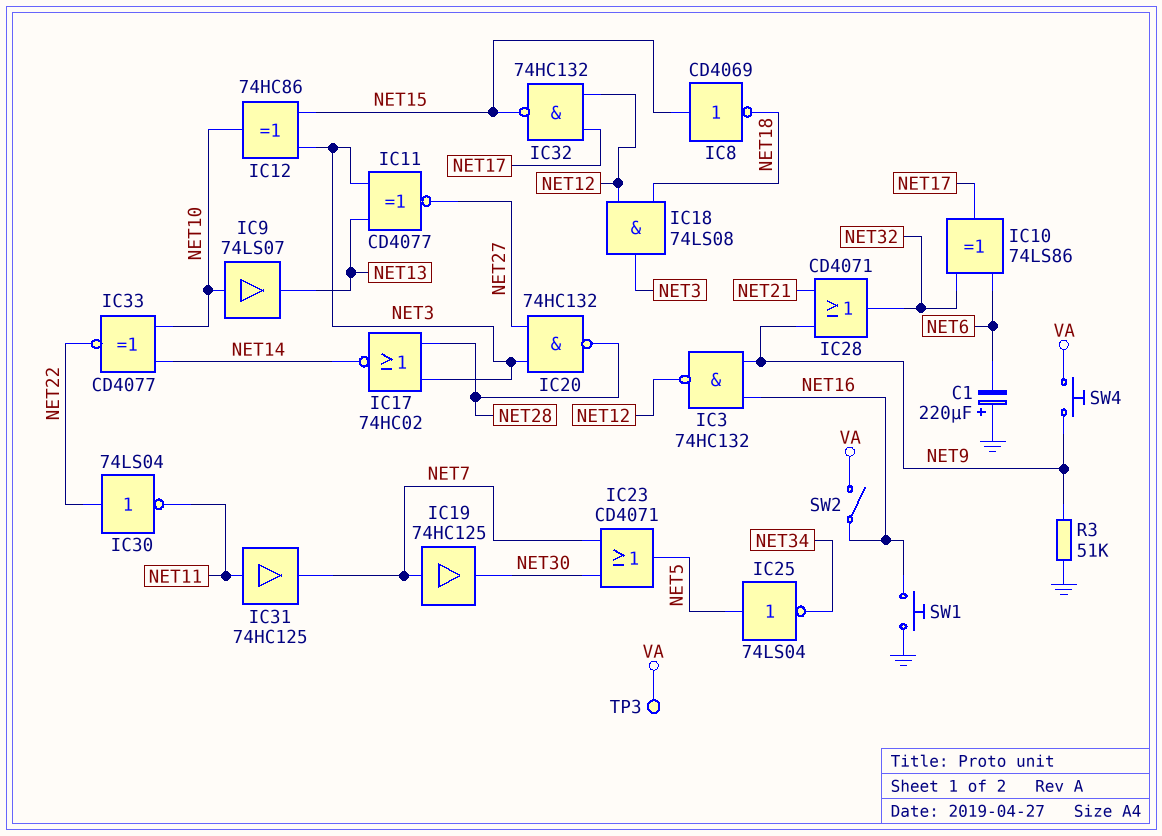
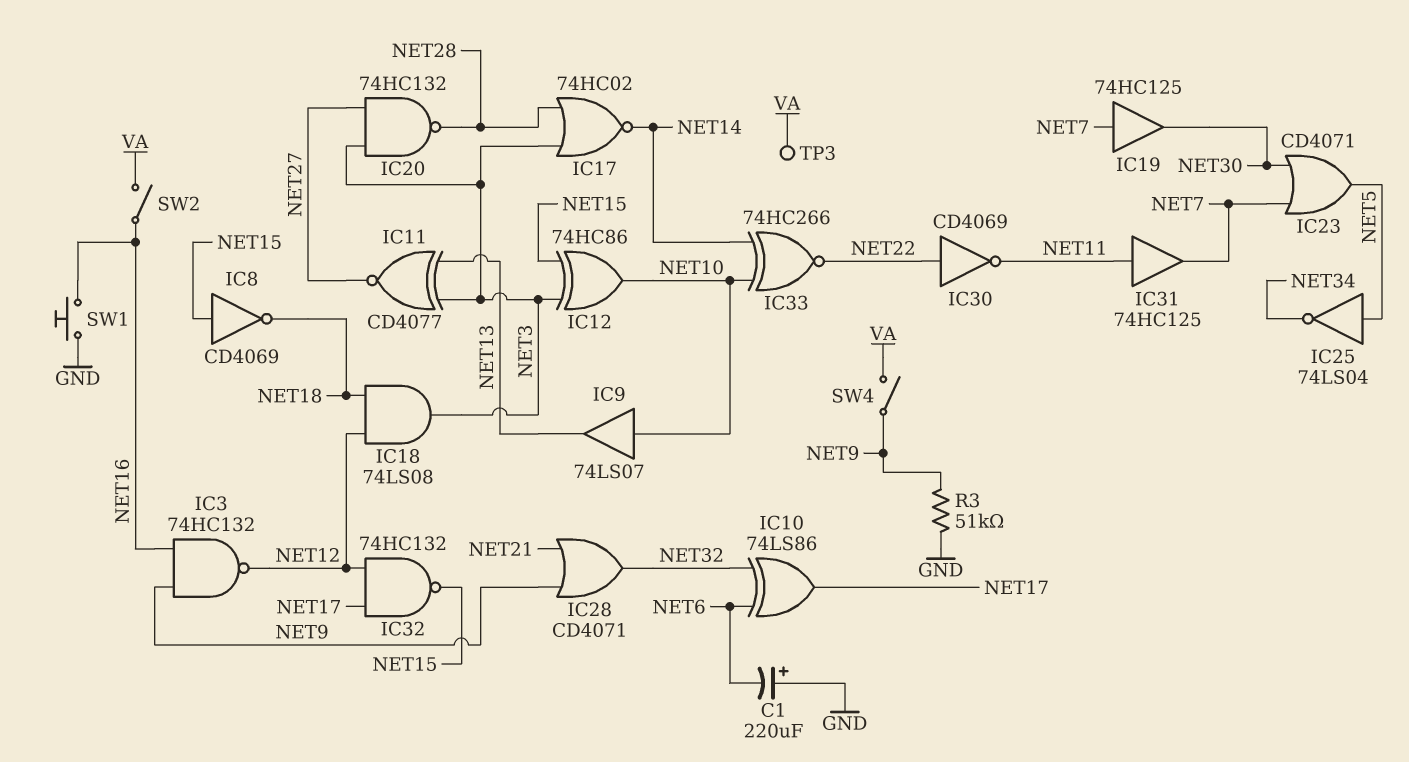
IC30: NOT 74LS04 (in NET22, out NET11) -> NOT CD4069 (in NET22, out NET11)
IC33: XNOR CD4077 (in NET10, in NET14, out NET22) -> XNOR 74HC266 (in NET10, in NET14, out NET22)
SW4: button (NET9, VA) -> switch (NET9, VA)

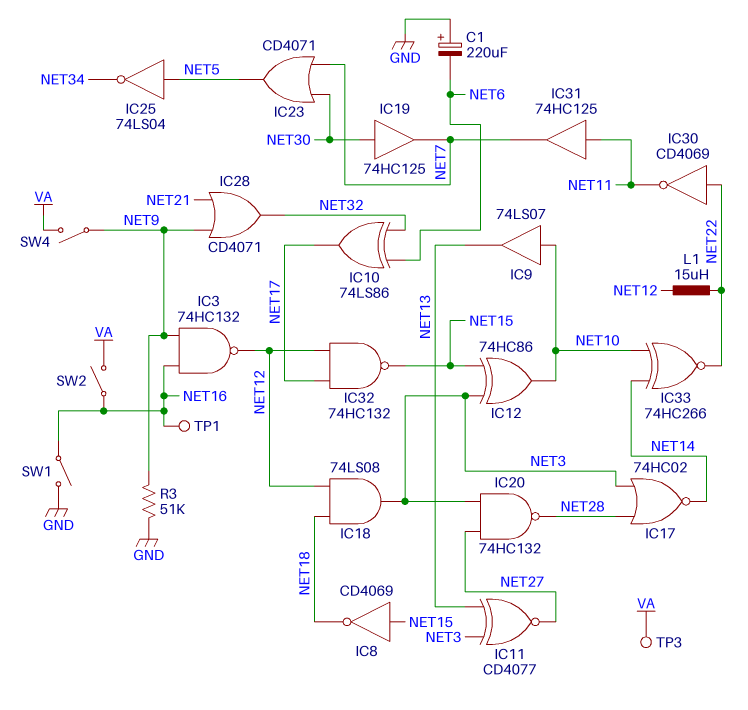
IC19: buffer 74HC125 (in NET7, out NET30) -> buffer 74HC125 (in NET30, out NET7)
L1: none -> 15uH (NET12, NET22)
SW1: button (GND, NET16) -> switch (GND, NET16)
TP1: none -> test point (NET16)

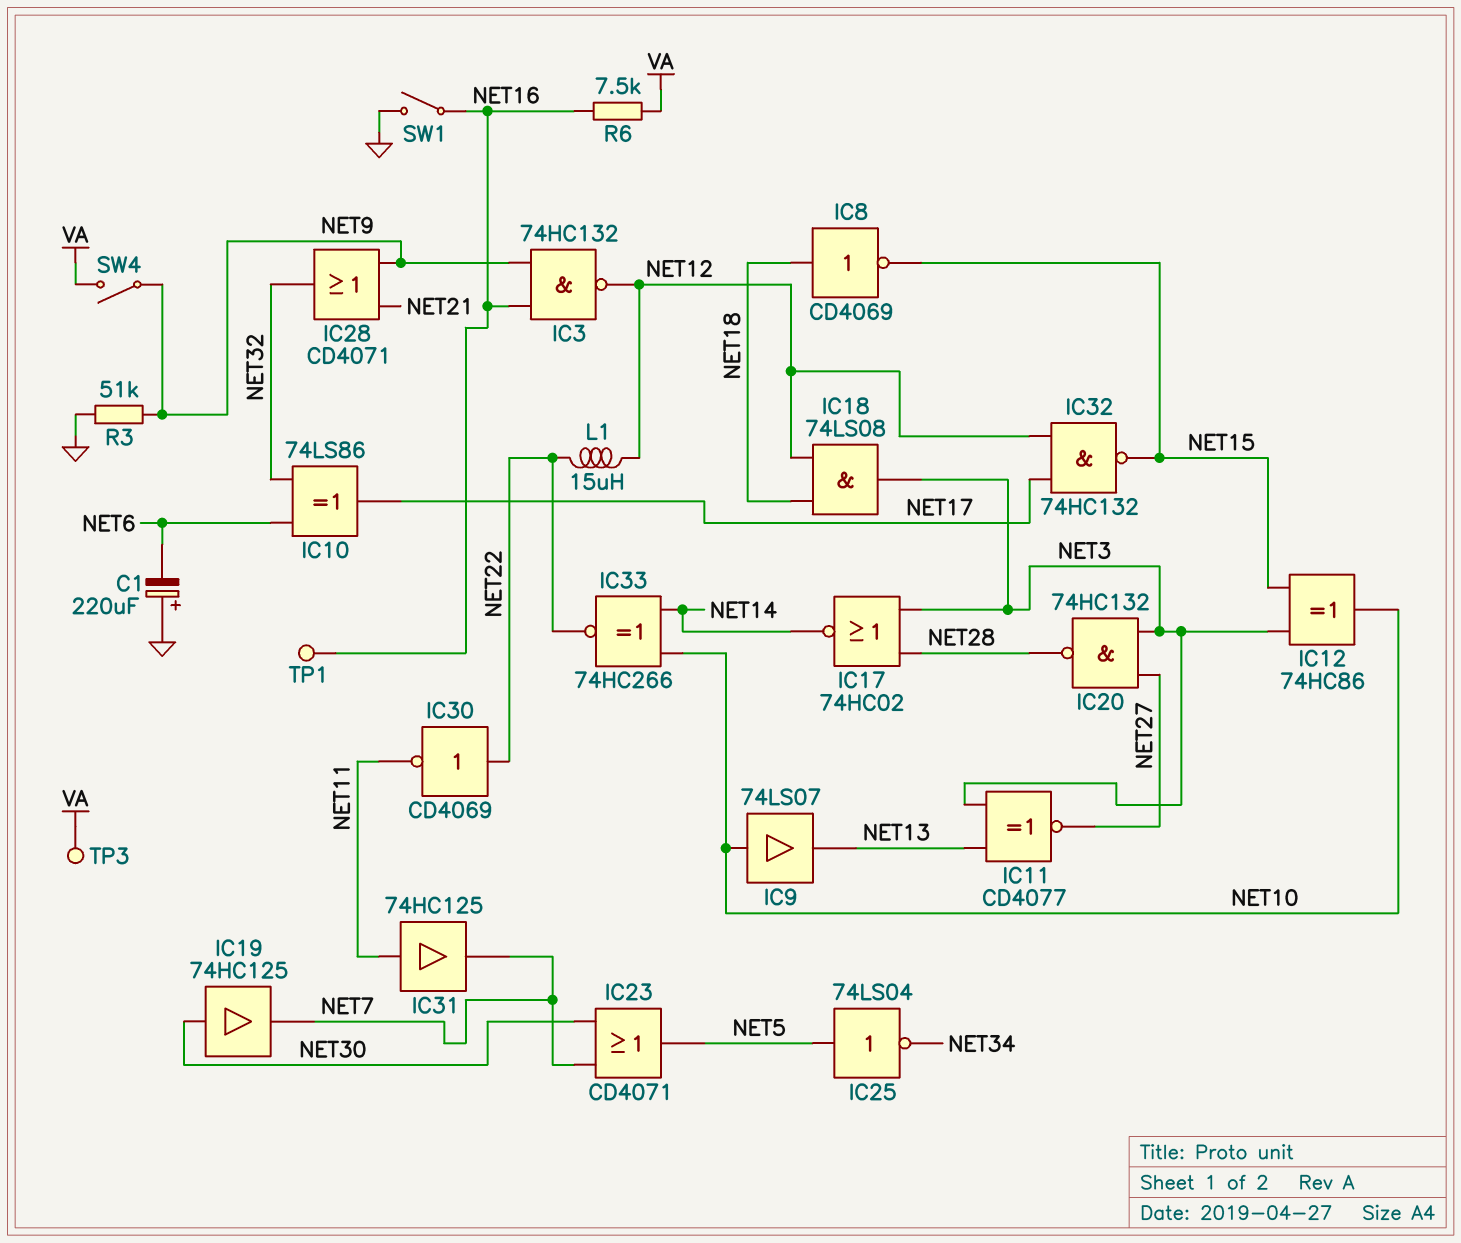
IC8: NOT CD4069 (in NET15, out NET18) -> NOT CD4069 (in NET18, out NET15)
R6: none -> 7.5k (NET16, VA)
SW2: switch (NET16, VA) -> none

